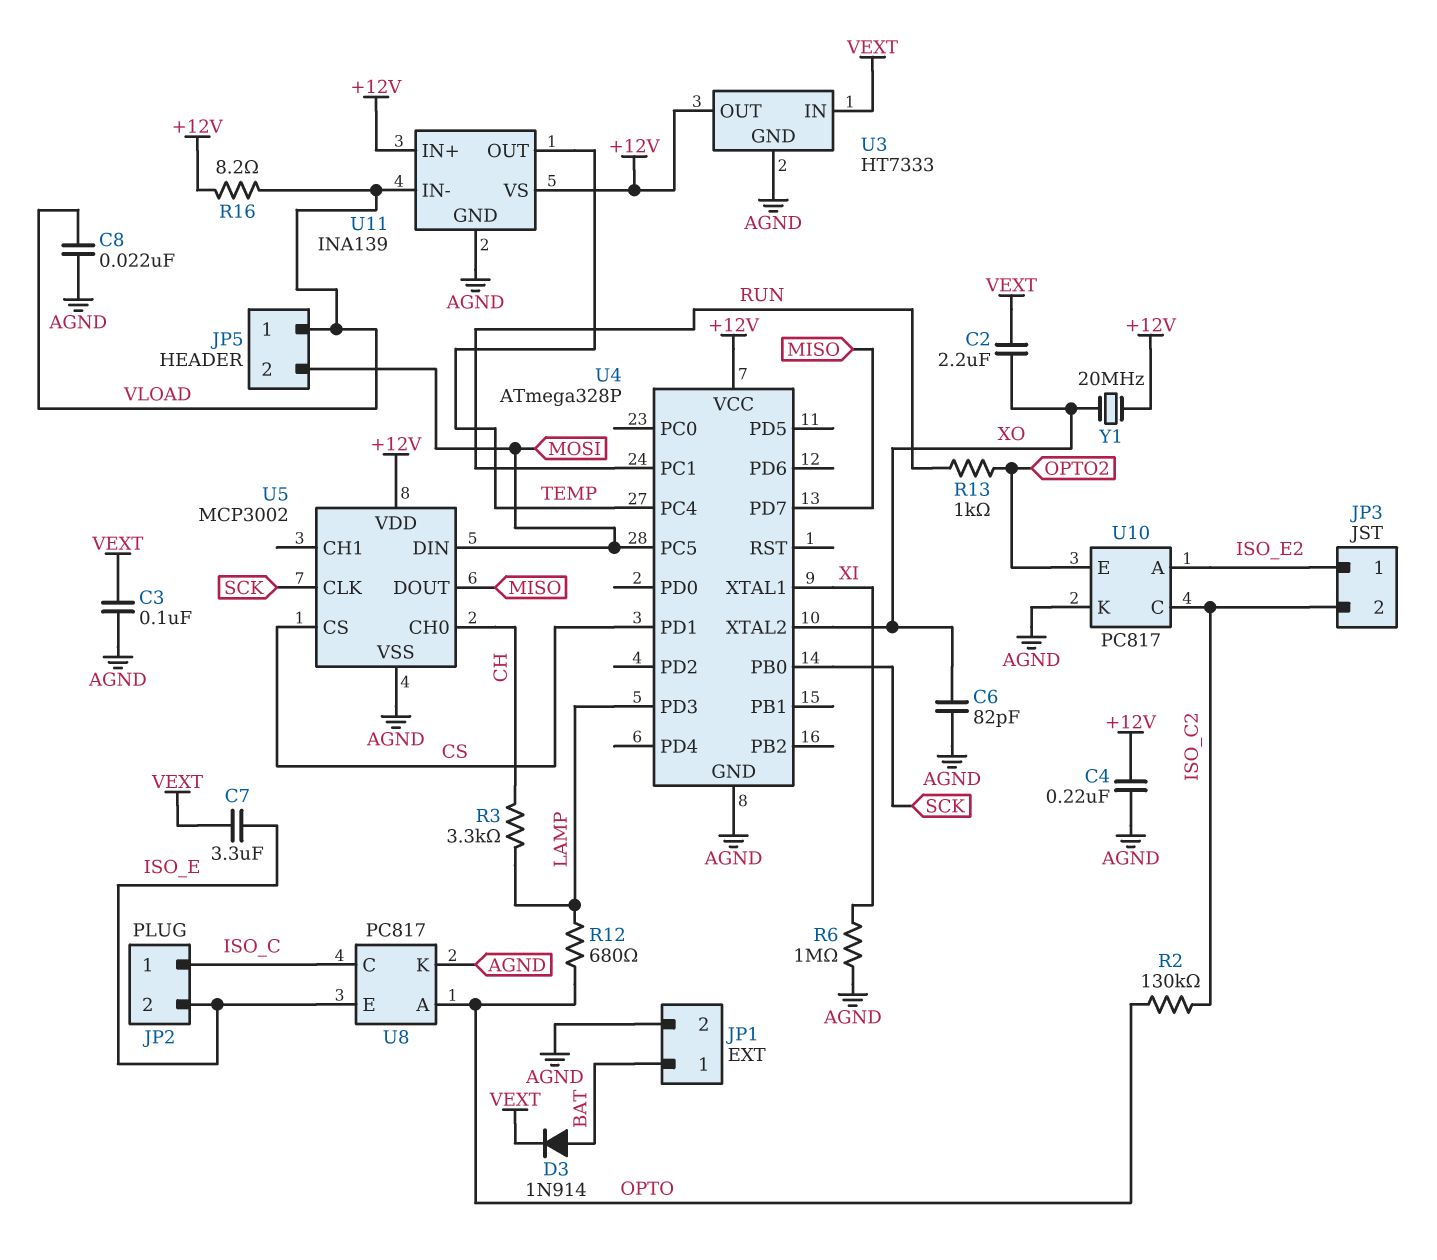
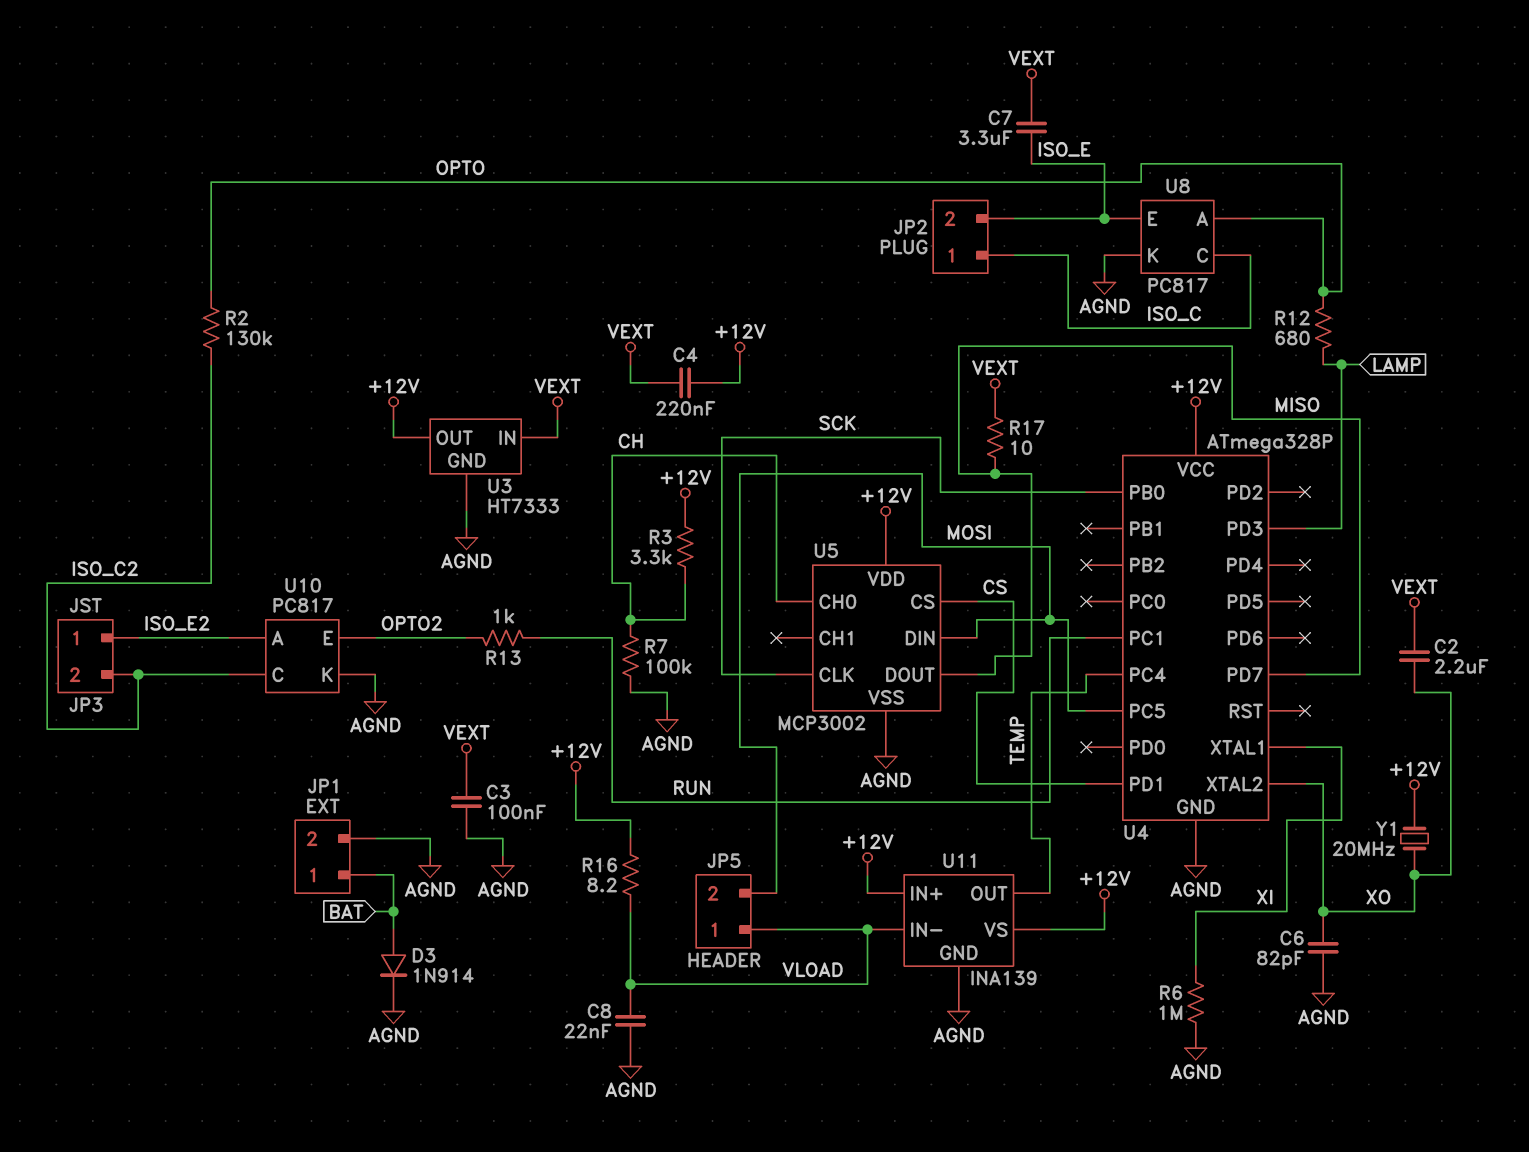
C4: 220nF (+12V, AGND) -> 220nF (+12V, VEXT)
D3: diode 1N914 (A BAT, K VEXT) -> diode 1N914 (A BAT, K AGND)
R3: 3.3k (CH, LAMP) -> 3.3k (+12V, CH)
R7: none -> 100k (AGND, CH)
R17: none -> 10 (MISO, VEXT)

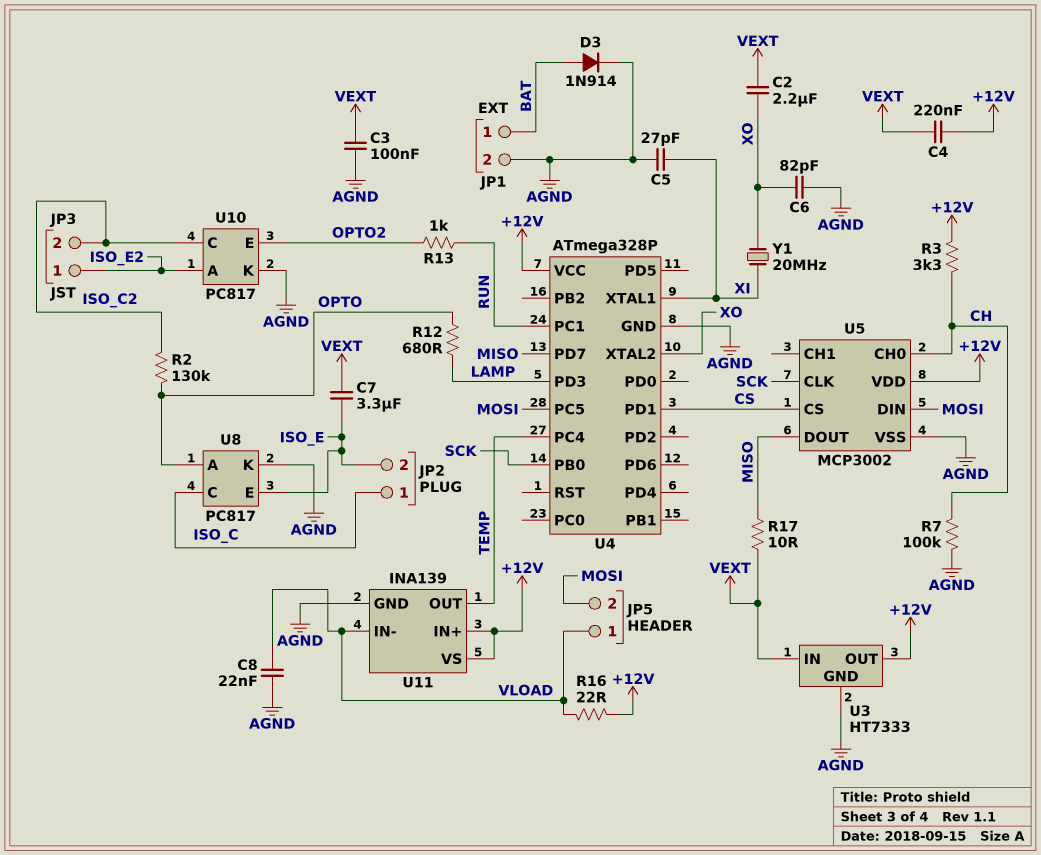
C5: none -> 27pF (AGND, XI)
R6: 1M (AGND, XI) -> none
R16: 8.2 (+12V, VLOAD) -> 22 (+12V, VLOAD)
Y1: 20MHz (+12V, XO) -> 20MHz (XI, XO)

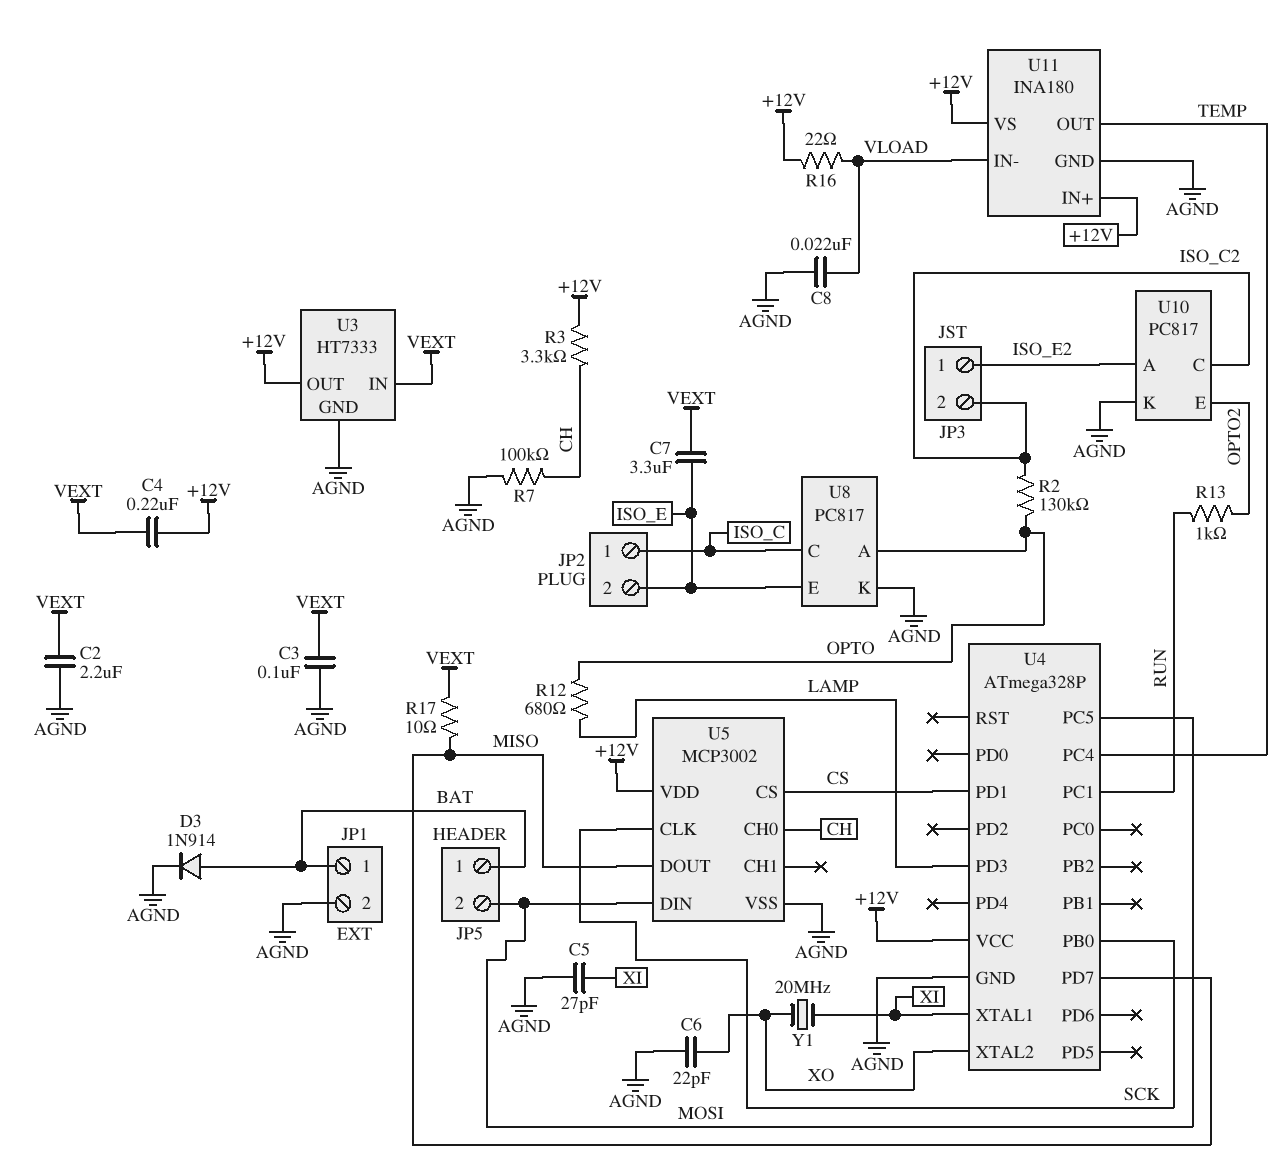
C2: 2.2uF (VEXT, XO) -> 2.2uF (AGND, VEXT)
C6: 82pF (AGND, XO) -> 22pF (AGND, XO)
JP5 pin 1: VLOAD -> BAT
U11: INA139 -> INA180

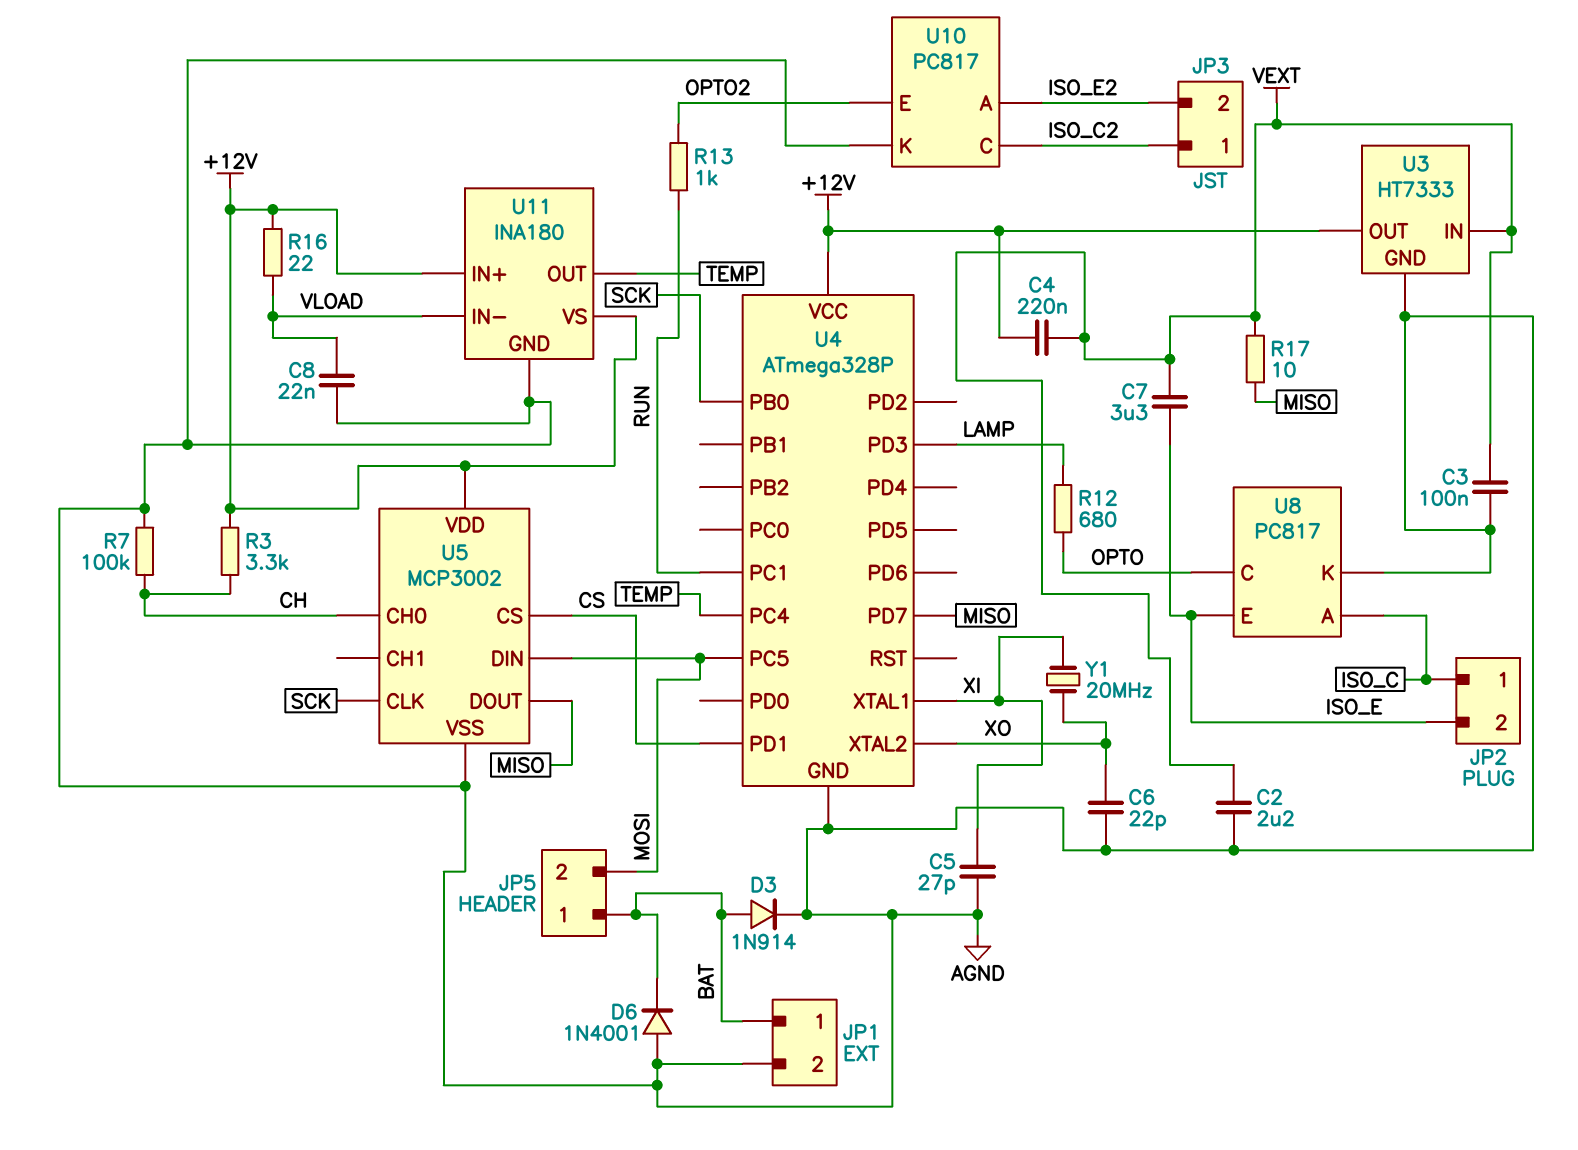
D6: none -> diode 1N4001 (A AGND, K BAT)
JP3 pin 1: ISO_E2 -> ISO_C2
JP3 pin 2: ISO_C2 -> ISO_E2
R2: 130k (ISO_C2, OPTO) -> none
U8 pin A: OPTO -> ISO_C
U8 pin C: ISO_C -> OPTO

